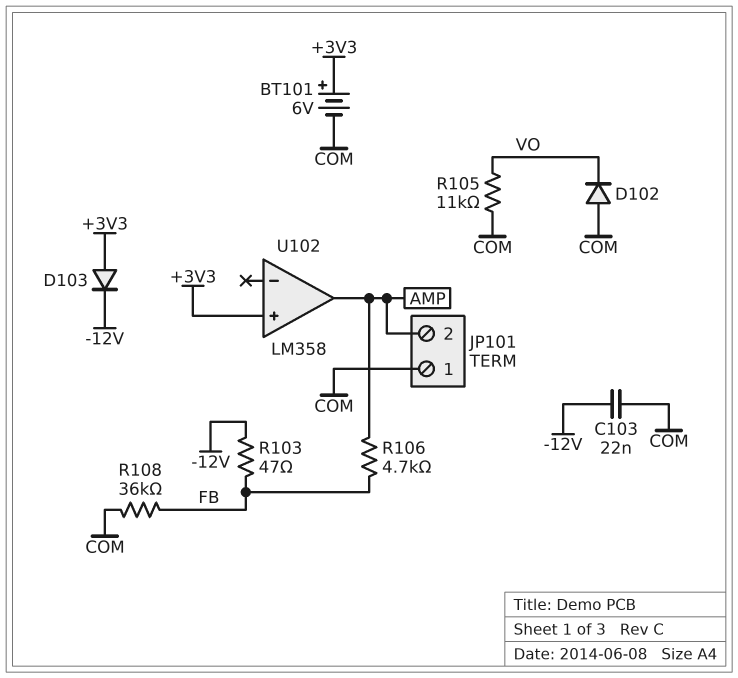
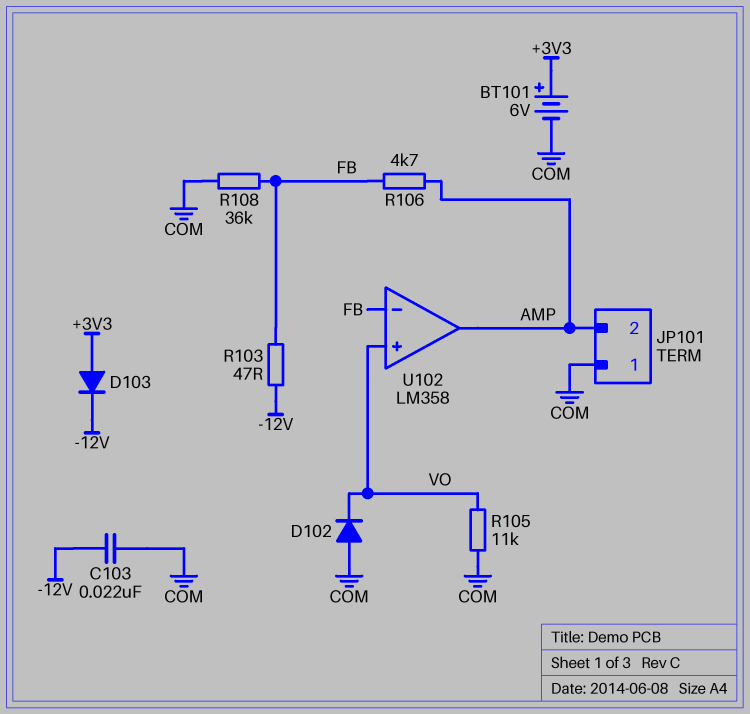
U102 pin in+: +3V3 -> VO
U102 pin in-: none -> FB

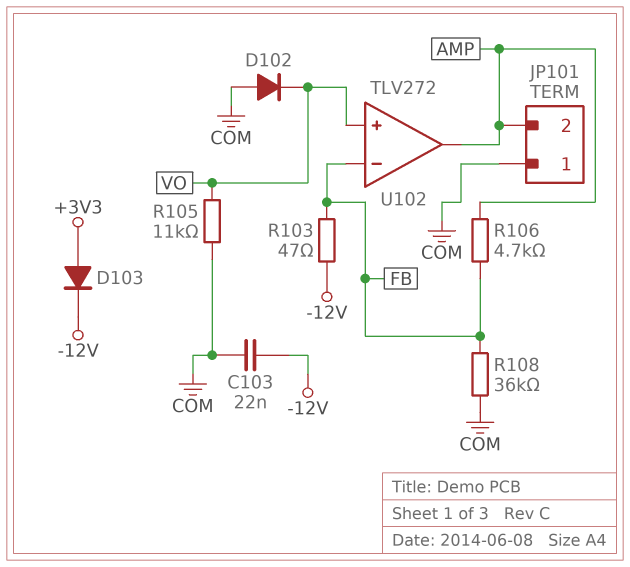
BT101: 6V (plus +3V3, minus COM) -> none
U102: LM358 -> TLV272

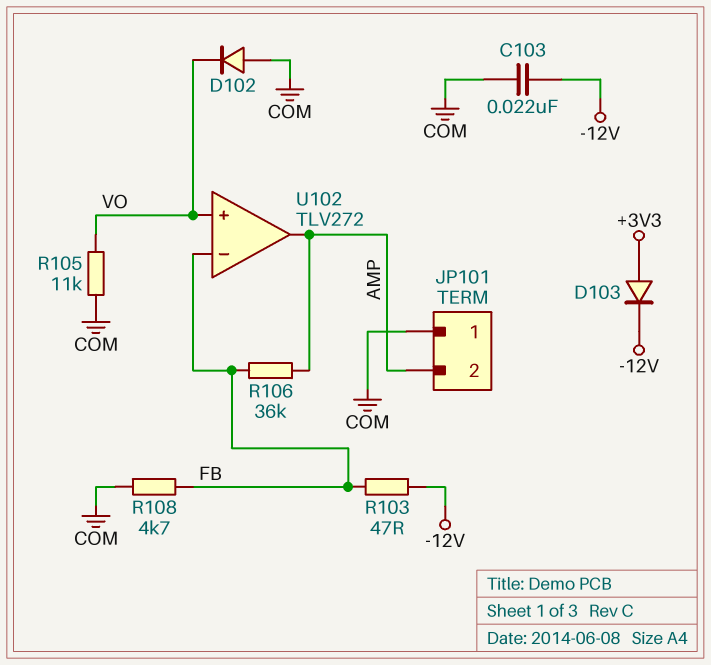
R106: 4.7k (AMP, FB) -> 36k (AMP, FB)
R108: 36k (COM, FB) -> 4.7k (COM, FB)

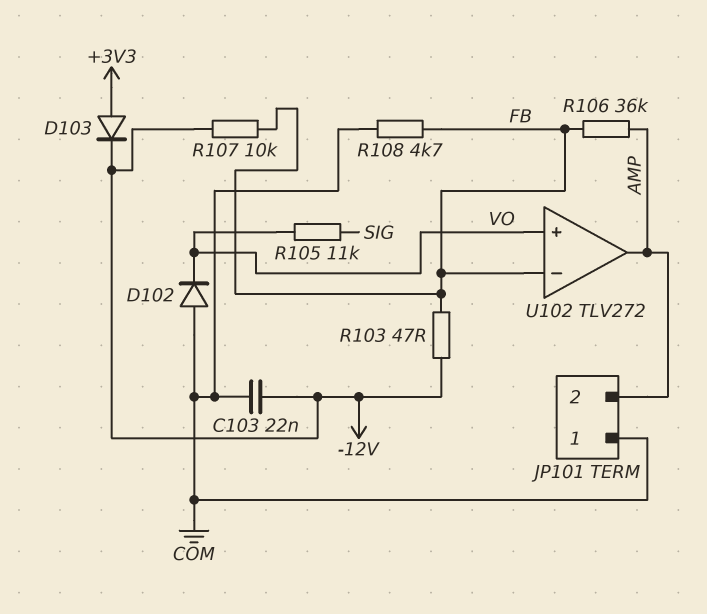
R105: 11k (COM, VO) -> 11k (SIG, VO)
R107: none -> 10k (-12V, FB)

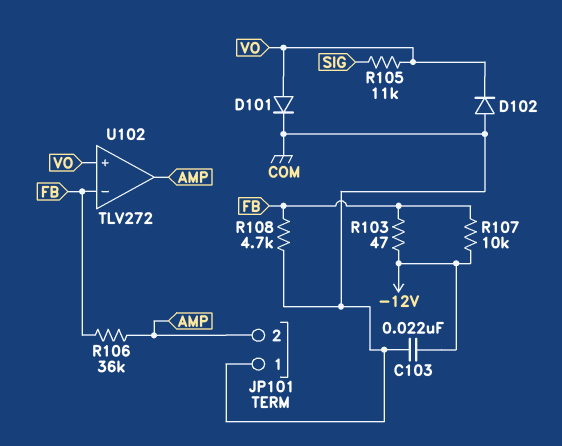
D101: none -> diode (A VO, K COM)
D103: diode (A +3V3, K -12V) -> none

